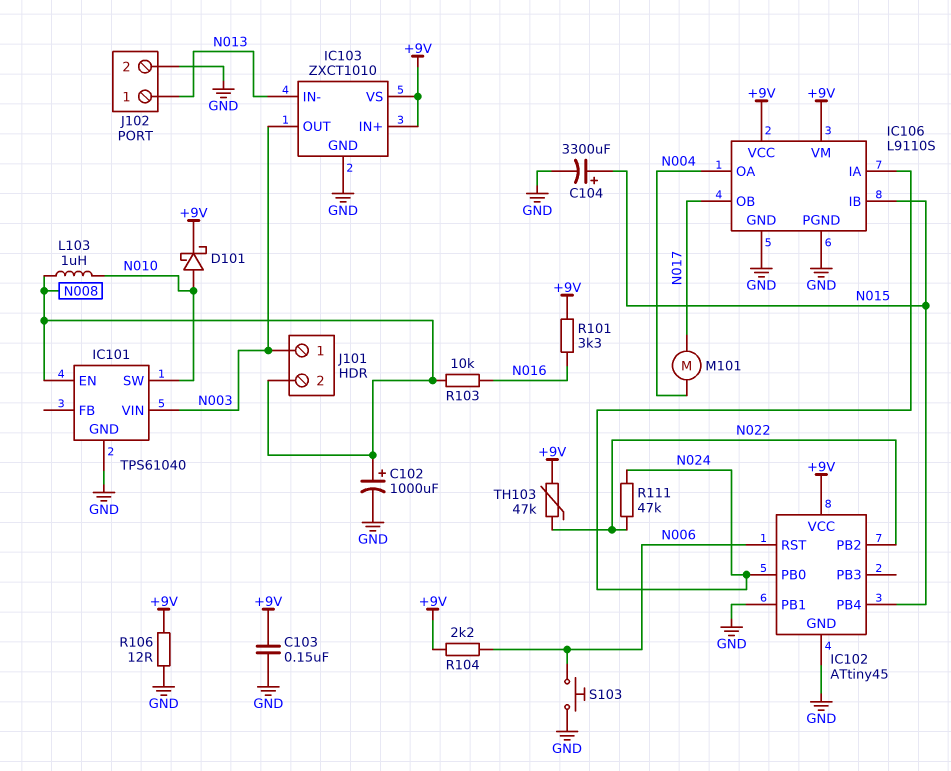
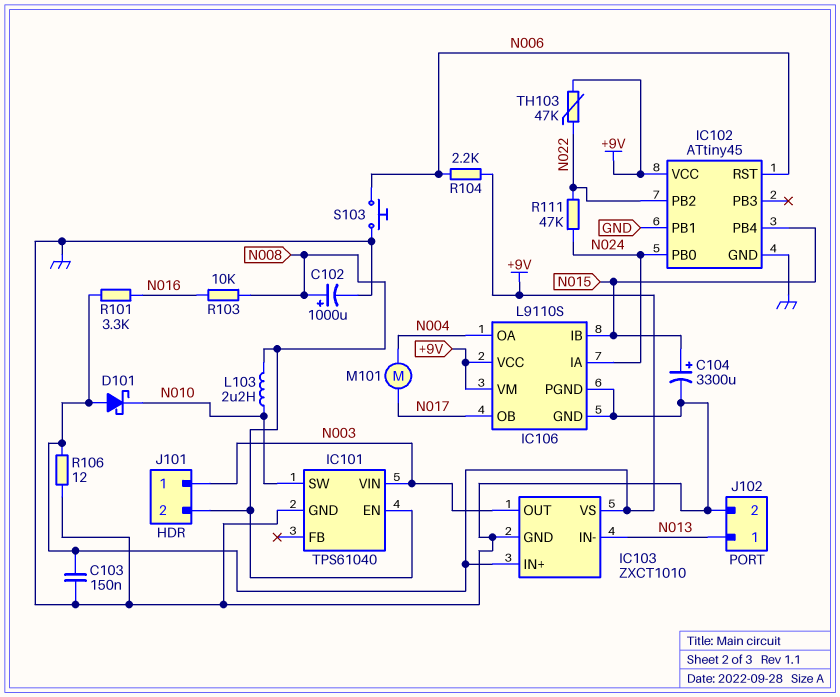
D101: schottky (A N010, K +9V) -> schottky (A +9V, K N010)
L103: 1uH (N008, N010) -> 2.2uH (N008, N010)

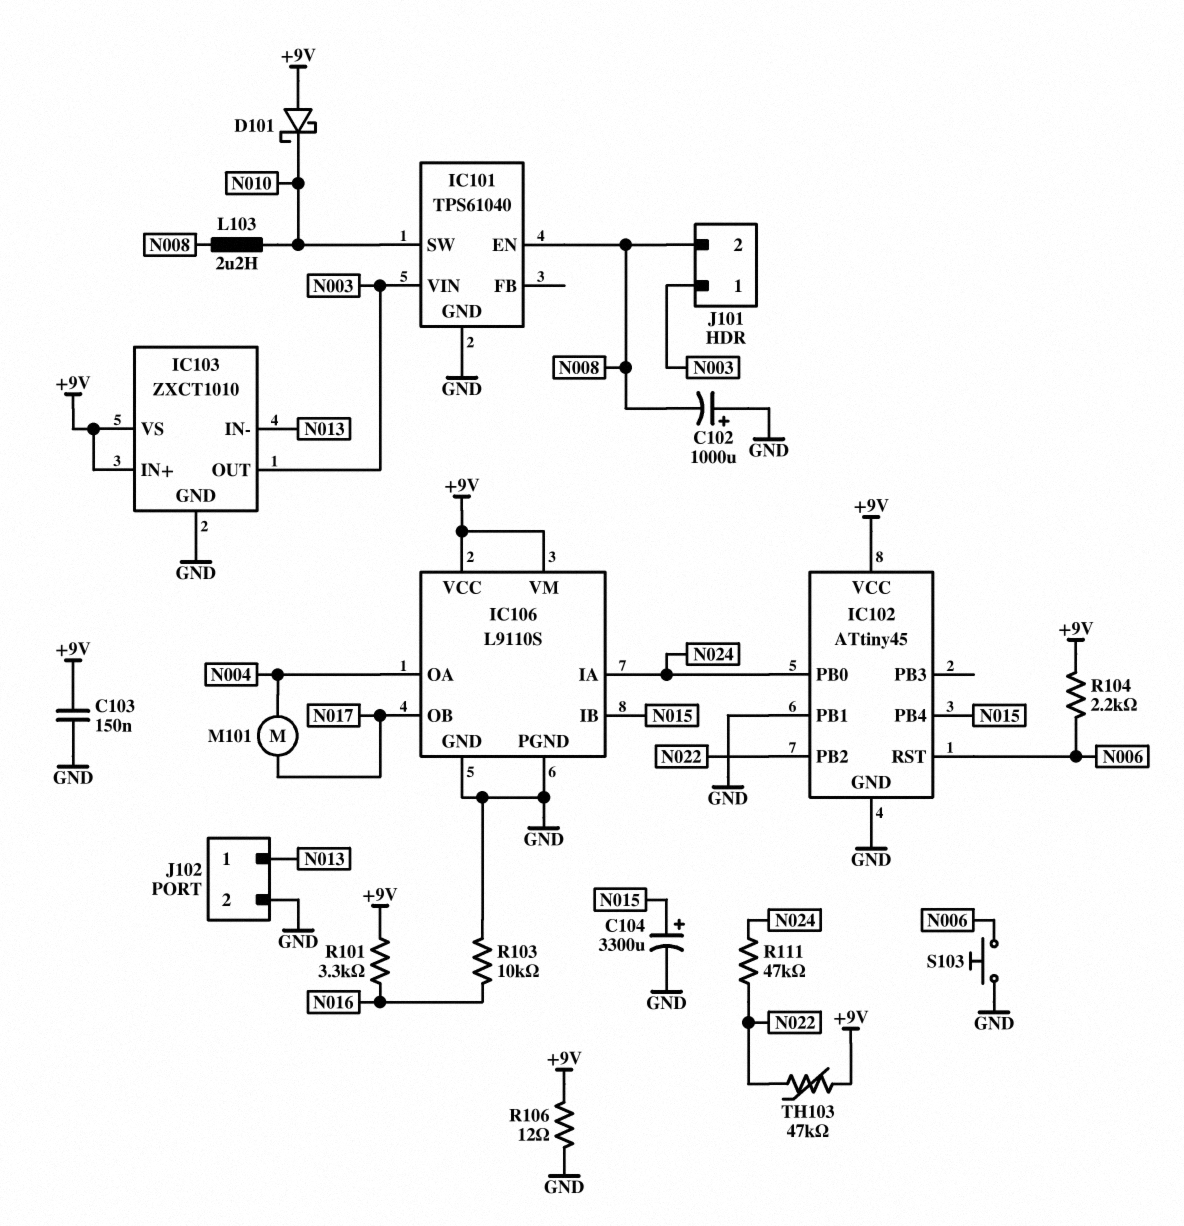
C102: 1000uF (plus N008, minus GND) -> 1000uF (plus GND, minus N008)
R103: 10k (N008, N016) -> 10k (GND, N016)

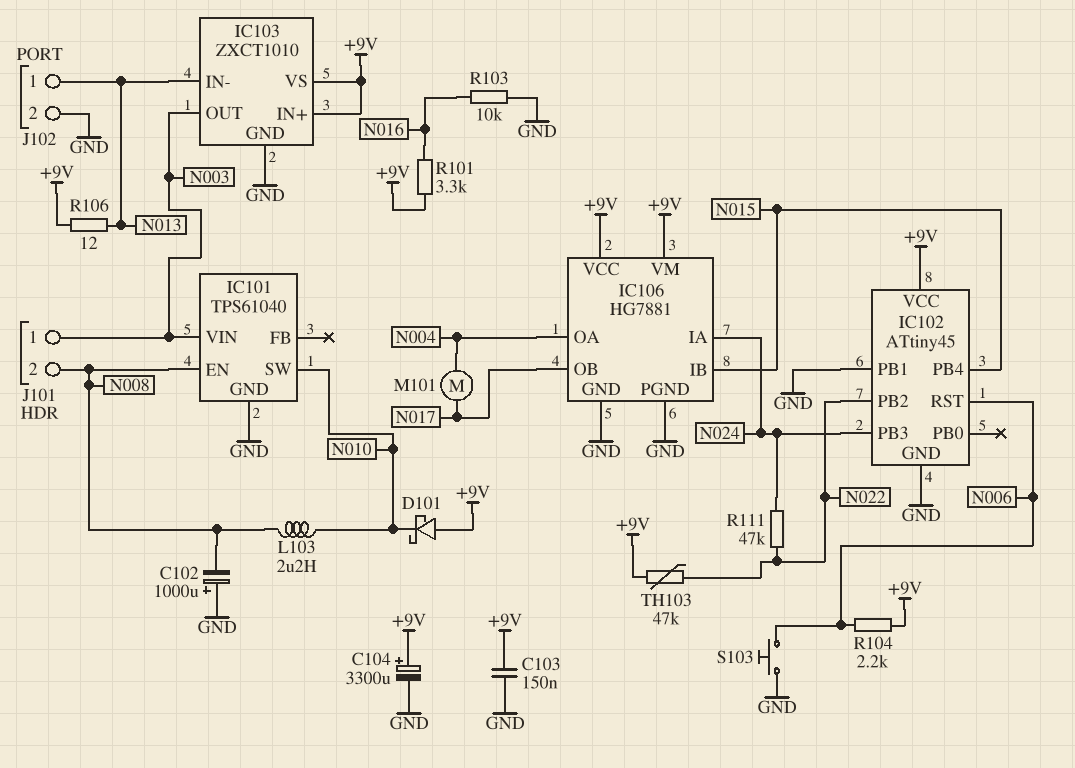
C104: 3300uF (plus N015, minus GND) -> 3300uF (plus +9V, minus GND)
IC102 pin PB0: N024 -> none
IC102 pin PB3: none -> N024
IC106: L9110S -> HG7881
R106: 12 (+9V, GND) -> 12 (+9V, N013)

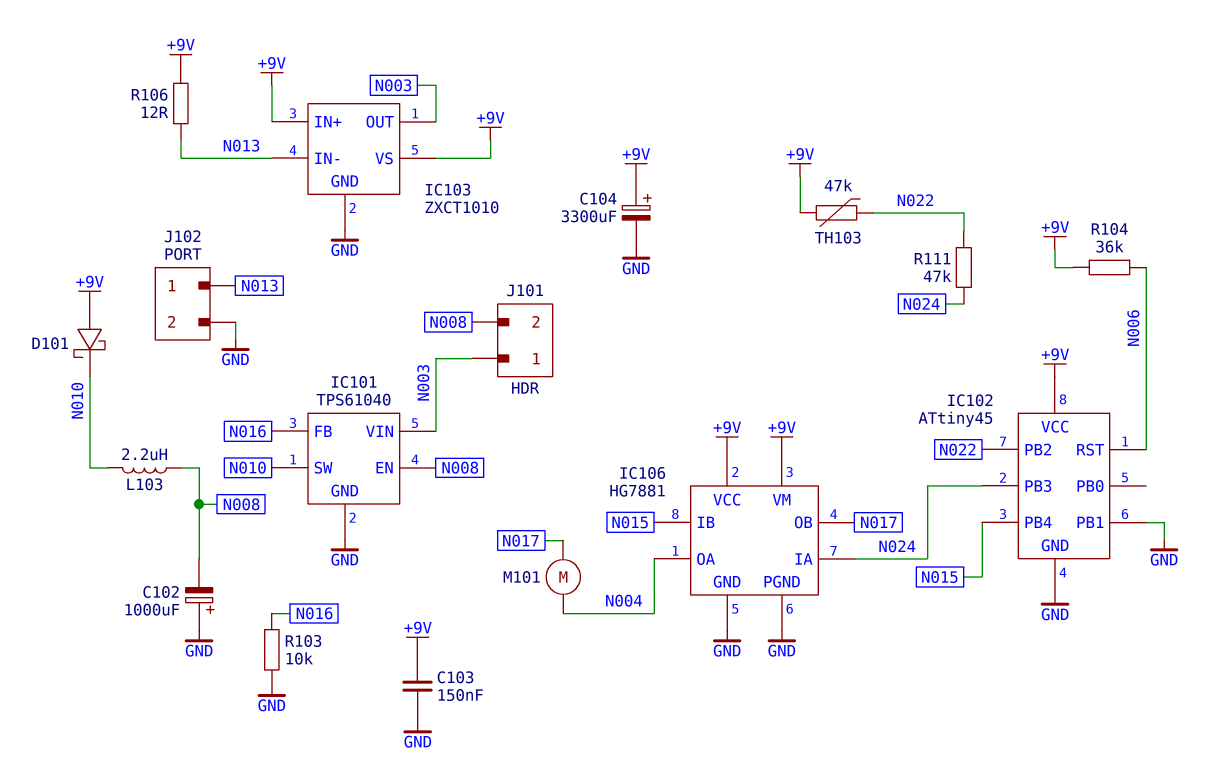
IC101 pin FB: none -> N016
R101: 3.3k (+9V, N016) -> none
R104: 2.2k (+9V, N006) -> 36k (+9V, N006)
S103: button (GND, N006) -> none

